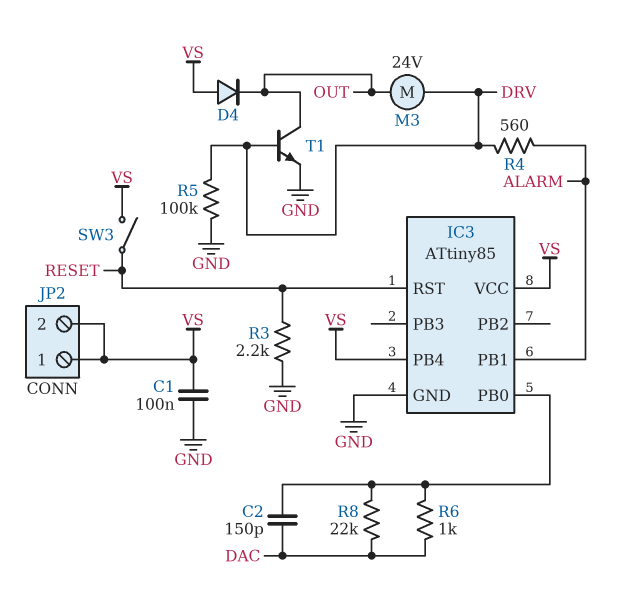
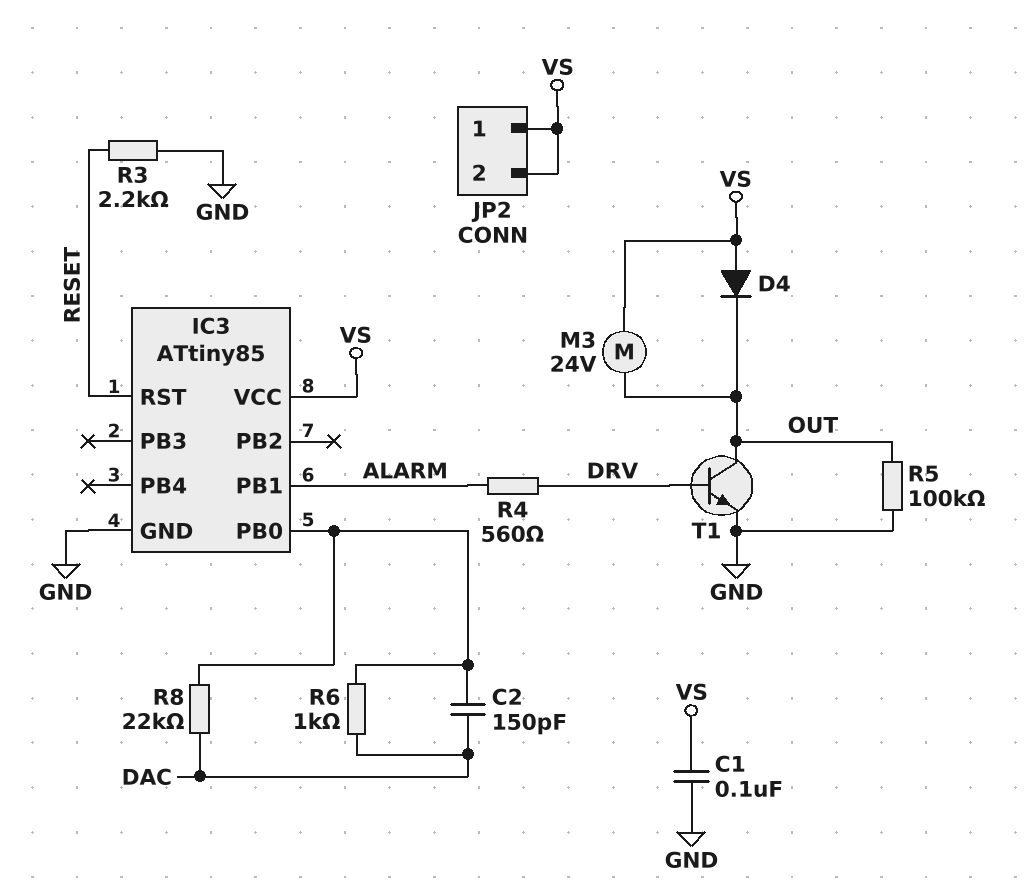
IC3 pin PB4: VS -> none
M3: motor 24V (DRV, OUT) -> motor 24V (OUT, VS)
R5: 100k (DRV, GND) -> 100k (GND, OUT)
SW3: switch (RESET, VS) -> none

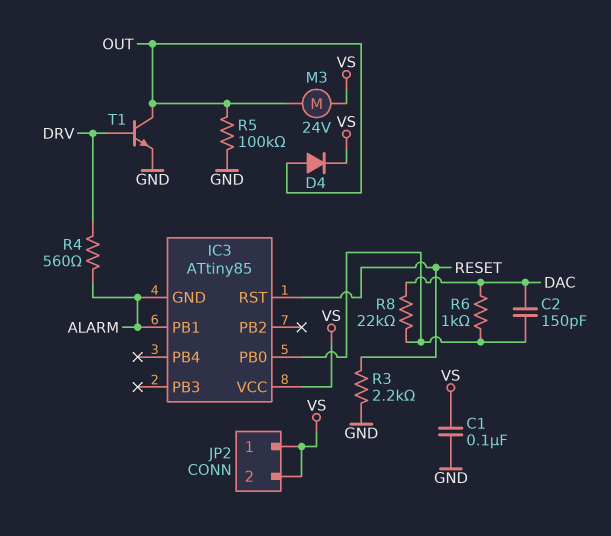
D4: diode (A VS, K OUT) -> diode (A OUT, K VS)
IC3 pin GND: GND -> ALARM

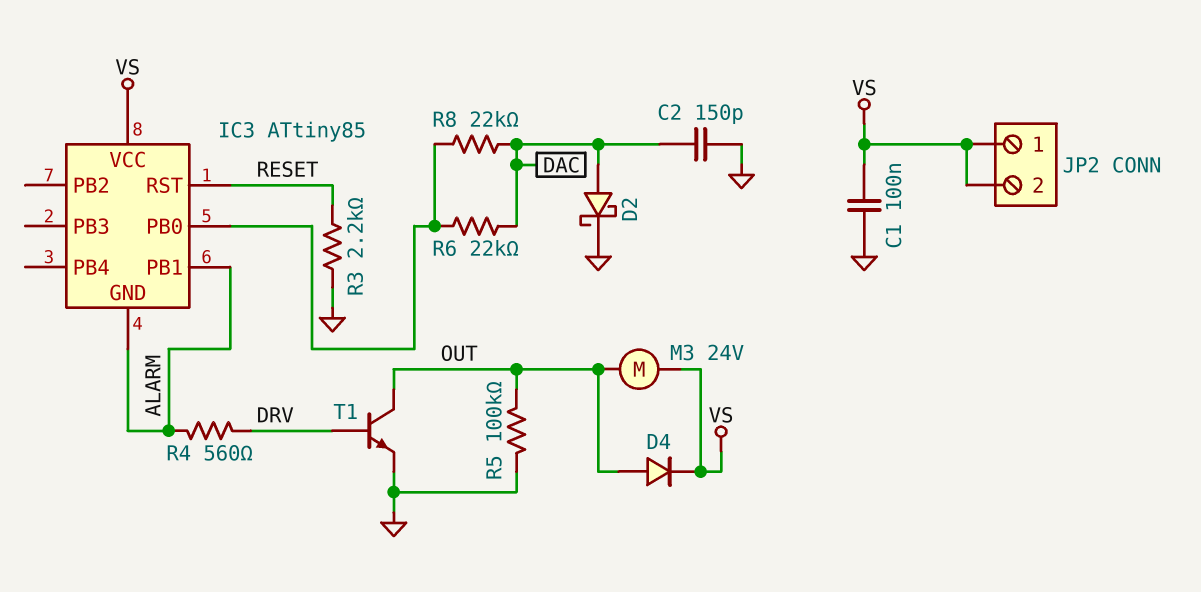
C2: 150pF (DAC, IC3/PB0) -> 150pF (DAC, GND)
D2: none -> schottky (A DAC, K GND)
R6: 1k (DAC, IC3/PB0) -> 22k (DAC, IC3/PB0)

